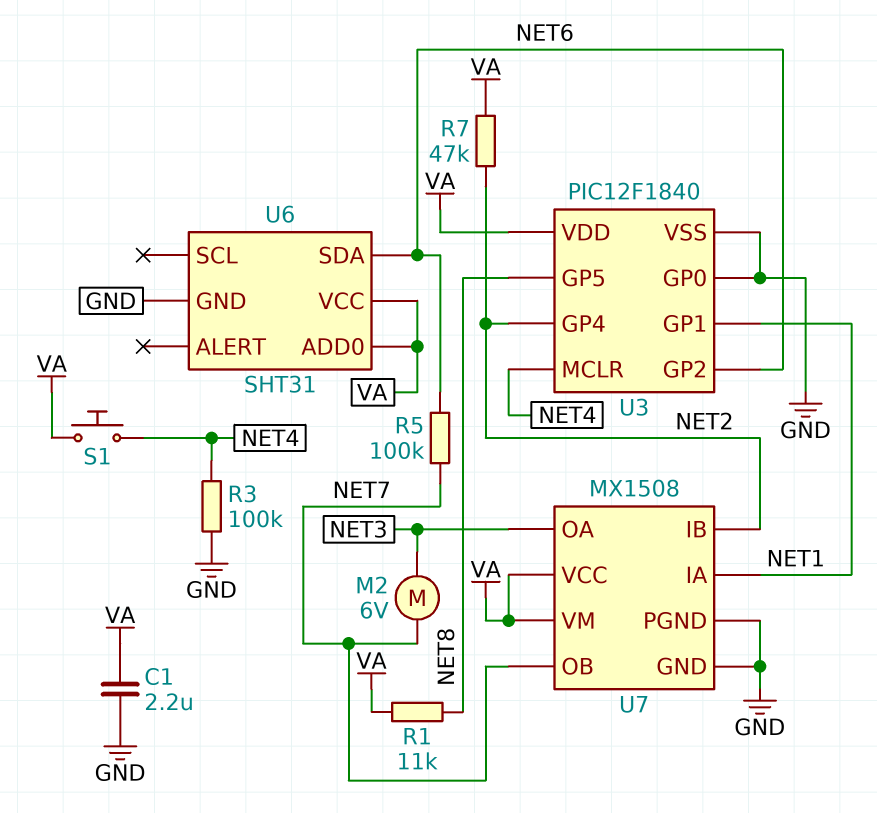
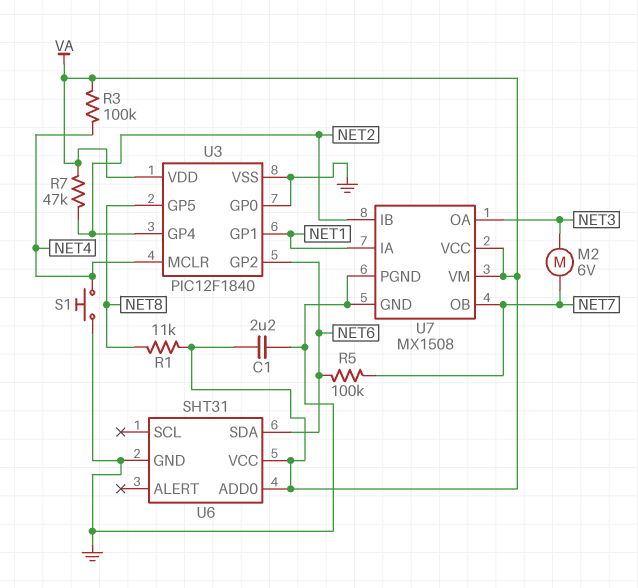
R3: 100k (GND, NET4) -> 100k (NET4, VA)
S1: button (NET4, VA) -> button (GND, NET4)

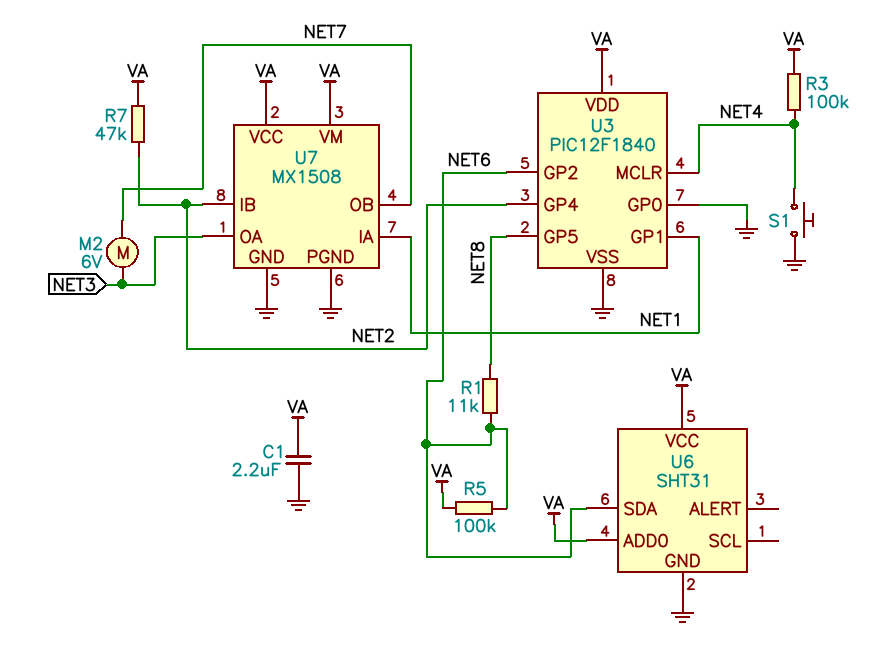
R1: 11k (NET8, VA) -> 11k (NET6, NET8)
R5: 100k (NET6, NET7) -> 100k (NET6, VA)

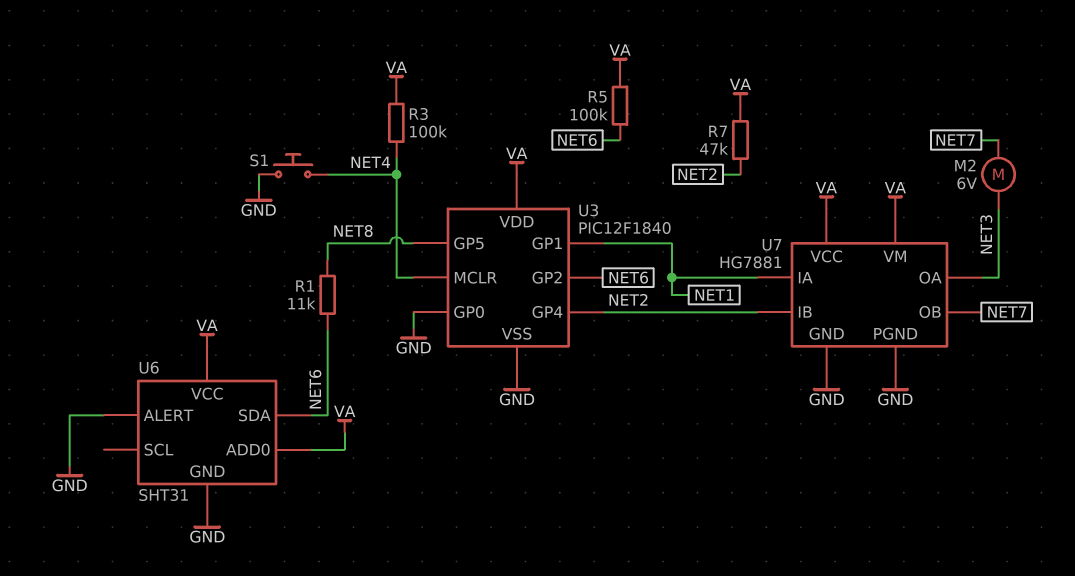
C1: 2.2uF (GND, VA) -> none
U6 pin ALERT: none -> GND
U7: MX1508 -> HG7881

